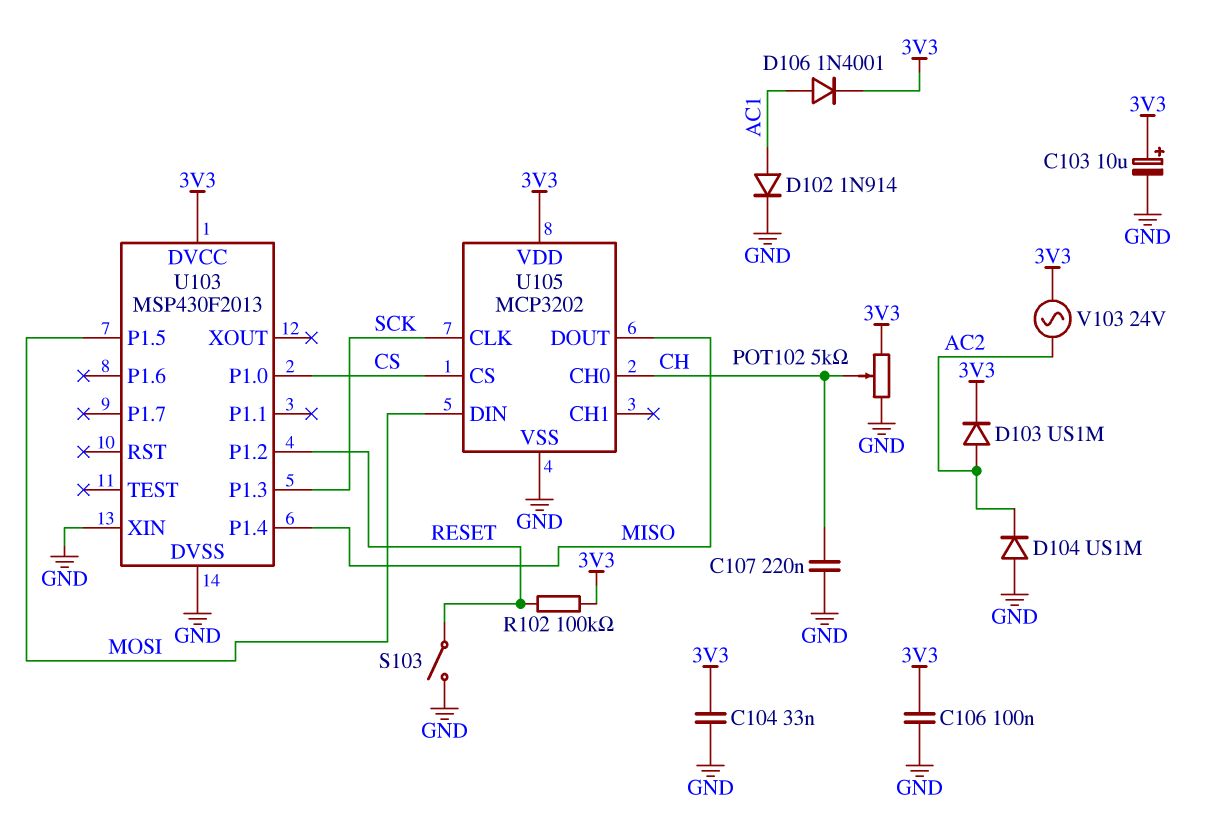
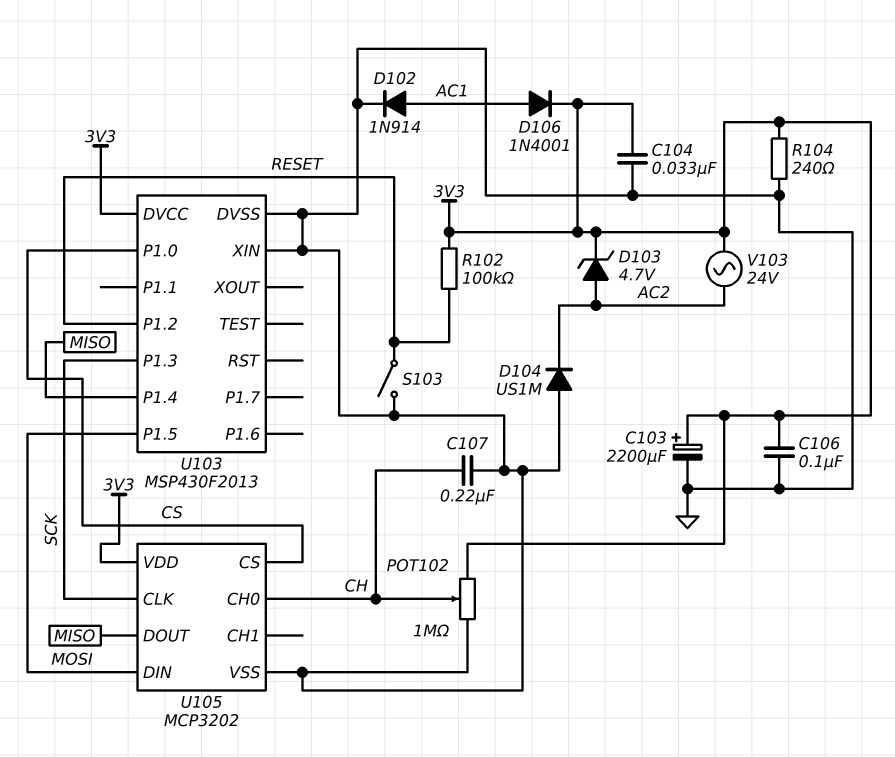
C103: 10uF (plus 3V3, minus GND) -> 2200uF (plus 3V3, minus GND)
D103: diode US1M (A AC2, K 3V3) -> zener 4.7V (A AC2, K 3V3)
POT102: 5k (3V3, GND, wiper CH) -> 1M (3V3, GND, wiper CH)
R104: none -> 240 (3V3, GND)

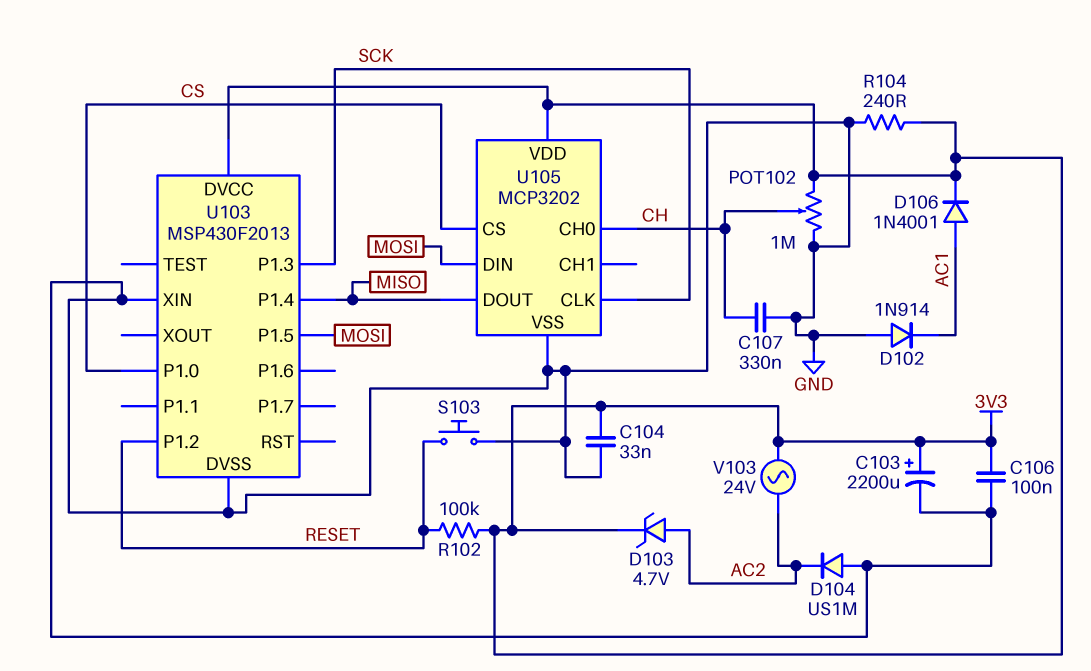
C107: 220nF (CH, GND) -> 330nF (CH, GND)
D102: diode 1N914 (A AC1, K GND) -> diode 1N914 (A GND, K AC1)
S103: switch (GND, RESET) -> button (GND, RESET)

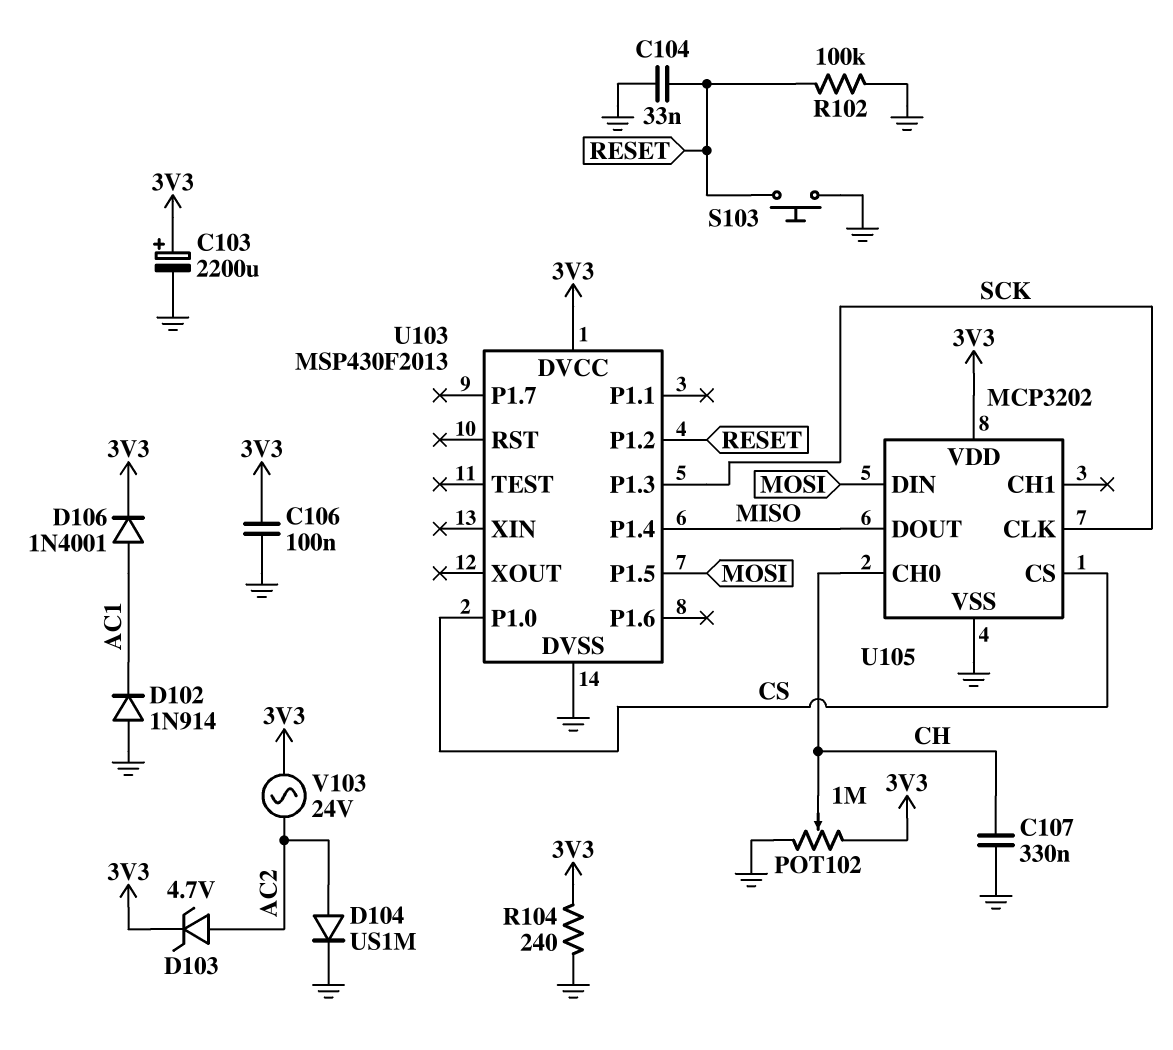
C104: 33nF (3V3, GND) -> 33nF (GND, RESET)
D104: diode US1M (A GND, K AC2) -> diode US1M (A AC2, K GND)
R102: 100k (3V3, RESET) -> 100k (GND, RESET)
U103 pin XIN: GND -> none

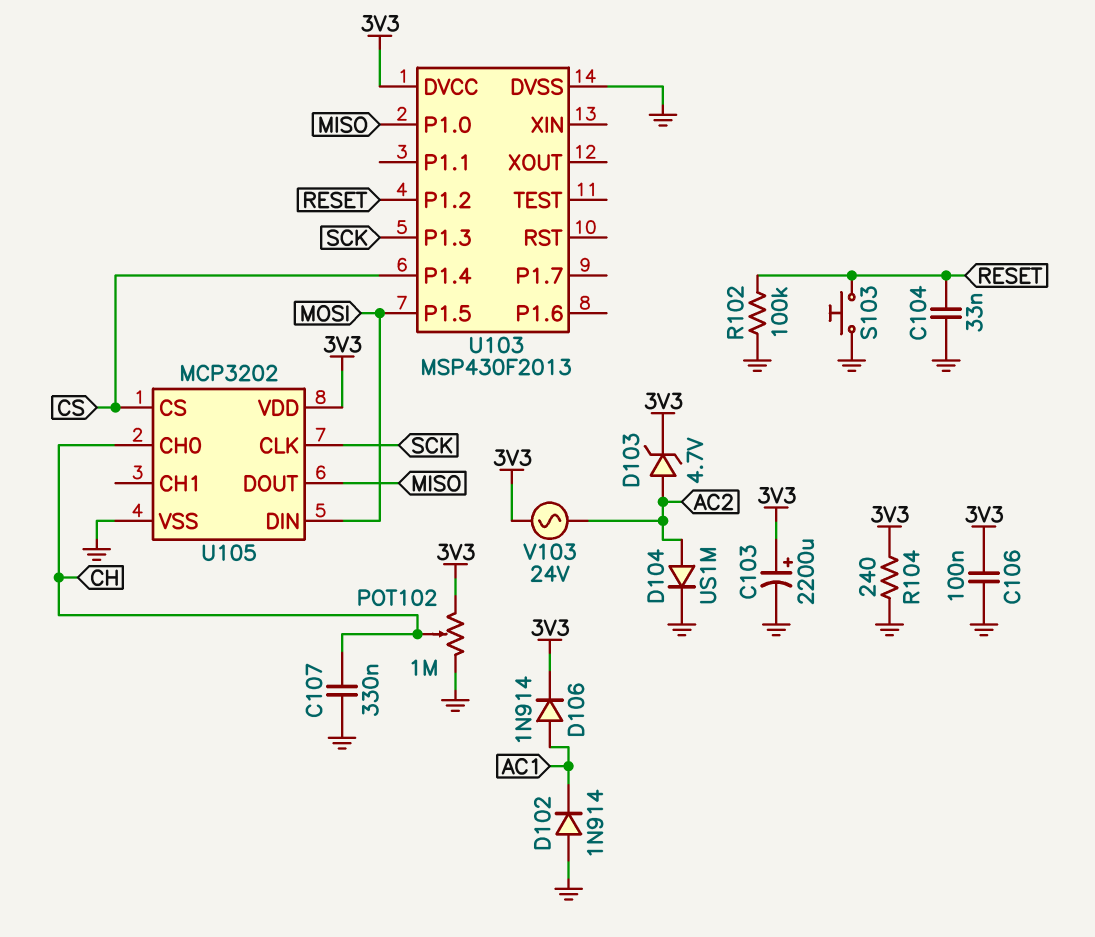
D106: diode 1N4001 (A AC1, K 3V3) -> diode 1N914 (A AC1, K 3V3)
U103 pin P1.0: CS -> MISO
U103 pin P1.4: MISO -> CS

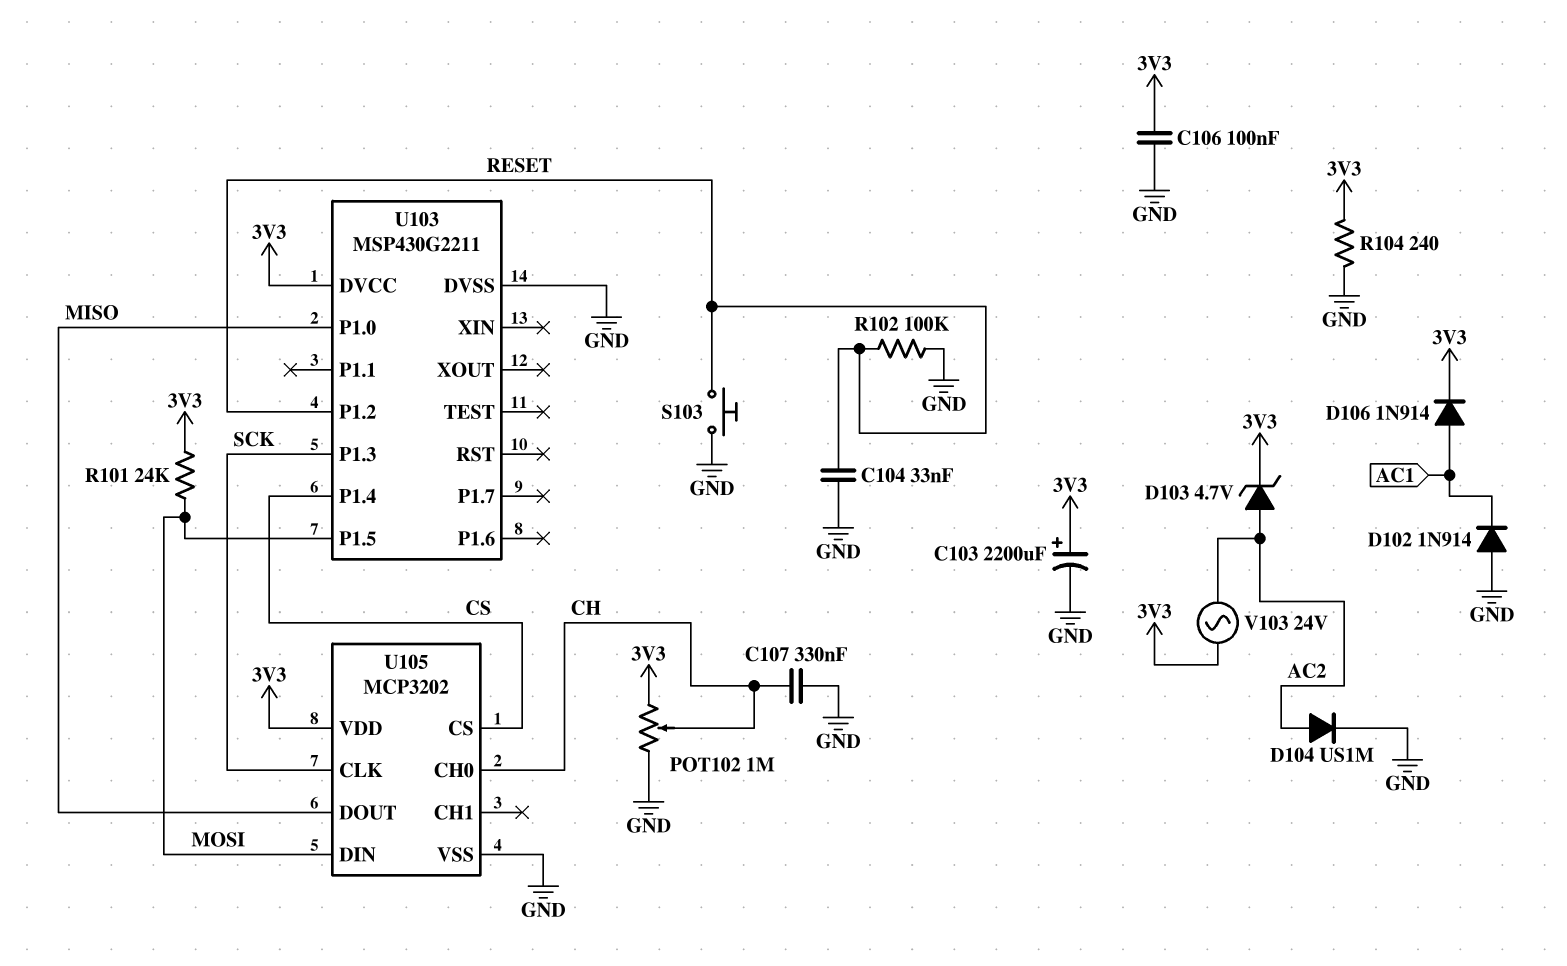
R101: none -> 24k (3V3, MOSI)
U103: MSP430F2013 -> MSP430G2211

